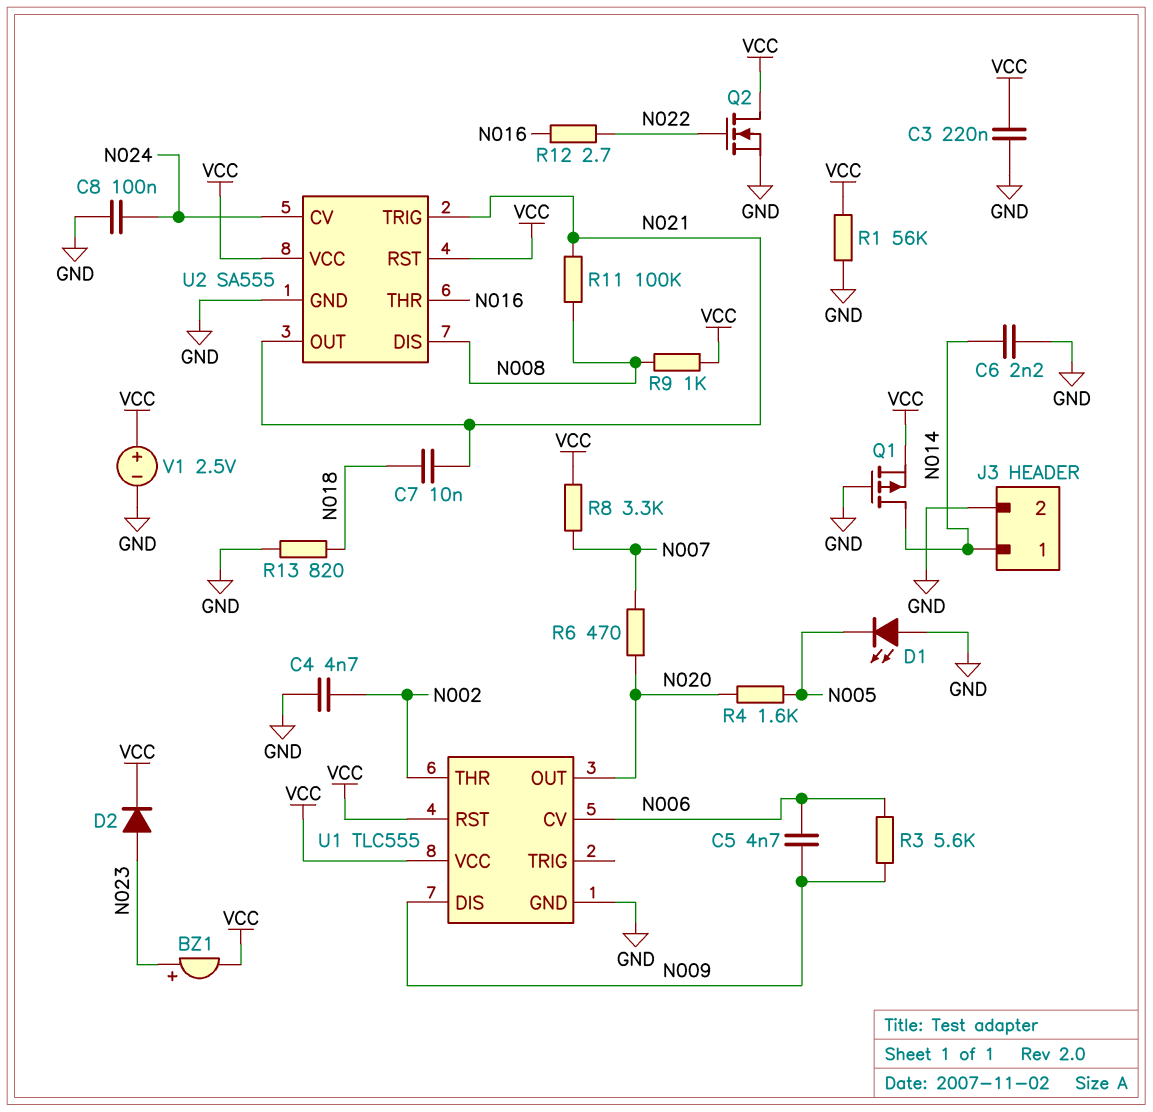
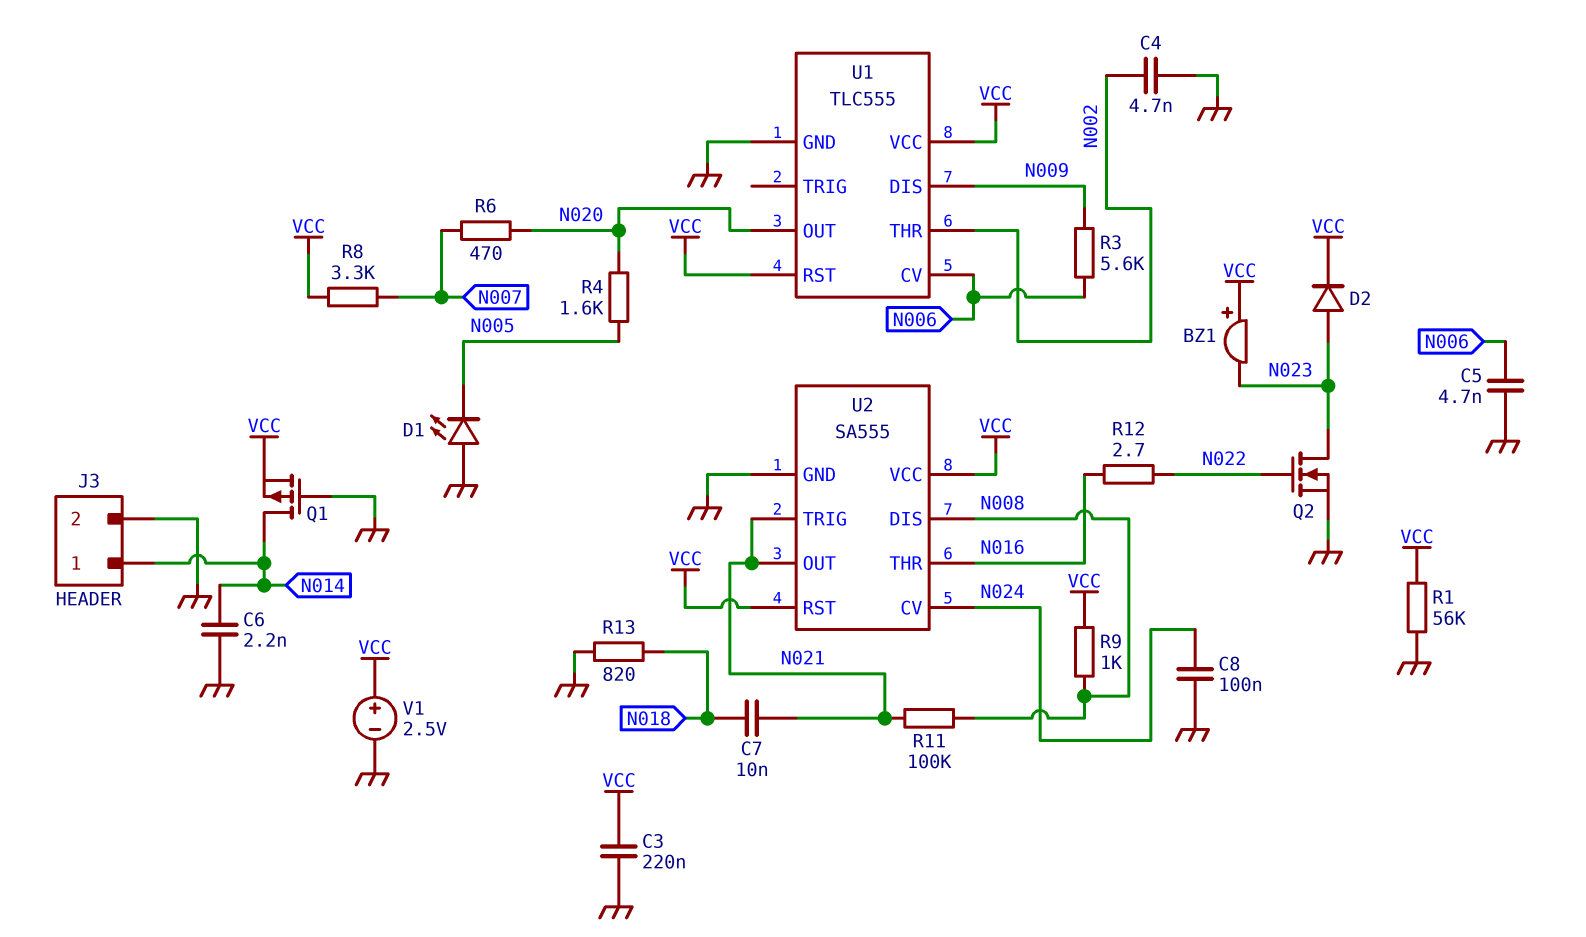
BZ1: buzzer (plus N023, minus VCC) -> buzzer (plus VCC, minus N023)
C5: 4.7nF (N006, N009) -> 4.7nF (GND, N006)
Q2: NMOS (G N022, D VCC, S GND) -> NMOS (G N022, D N023, S GND)

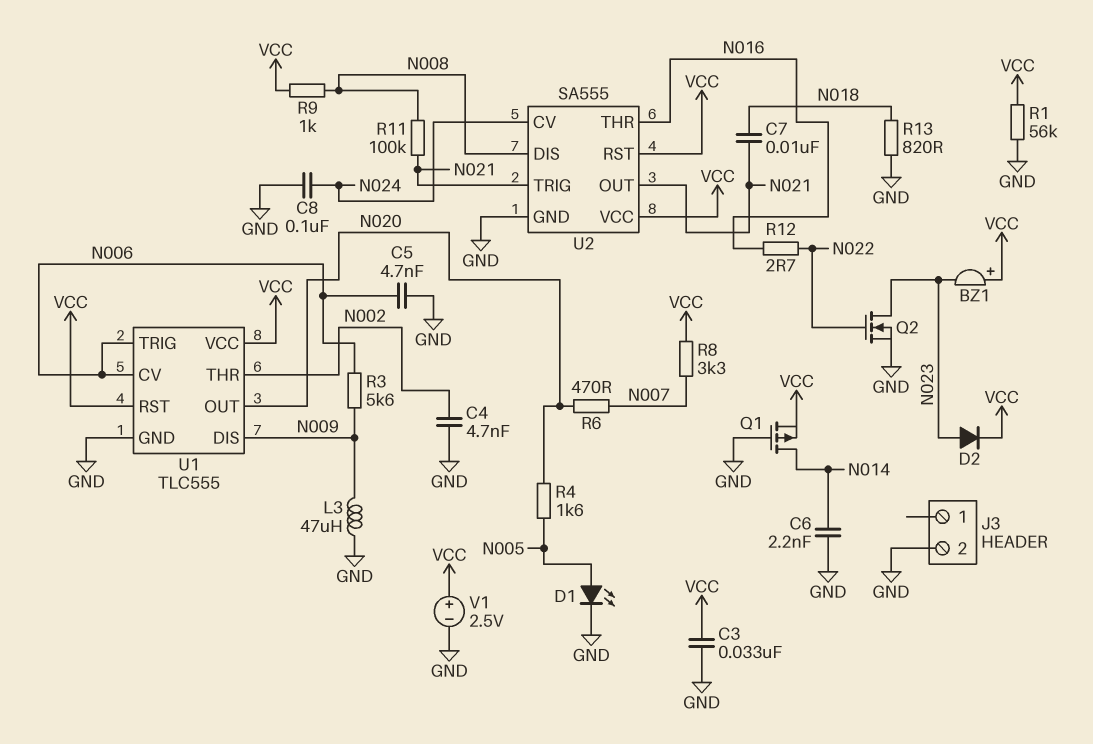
C3: 220nF (GND, VCC) -> 33nF (GND, VCC)
D1: LED (A GND, K N005) -> LED (A N005, K GND)
J3 pin 1: N014 -> none
L3: none -> 47uH (GND, N009)
U1 pin TRIG: none -> N006

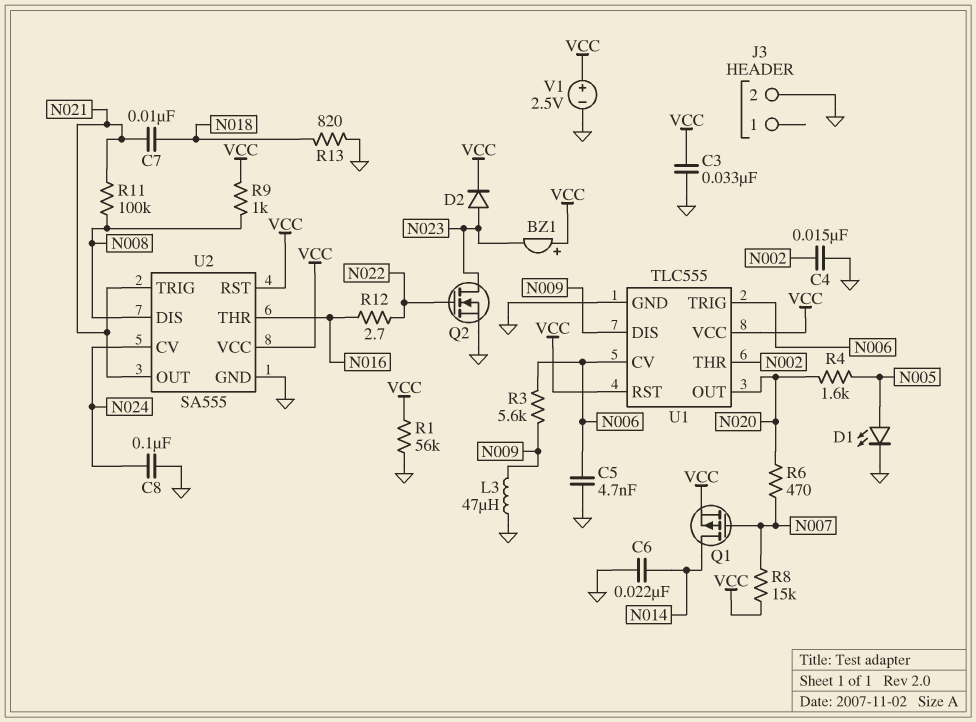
C4: 4.7nF (GND, N002) -> 15nF (GND, N002)
C6: 2.2nF (GND, N014) -> 22nF (GND, N014)
Q1: PMOS (G GND, D N014, S VCC) -> PMOS (G N007, D N014, S VCC)
R8: 3.3k (N007, VCC) -> 15k (N007, VCC)

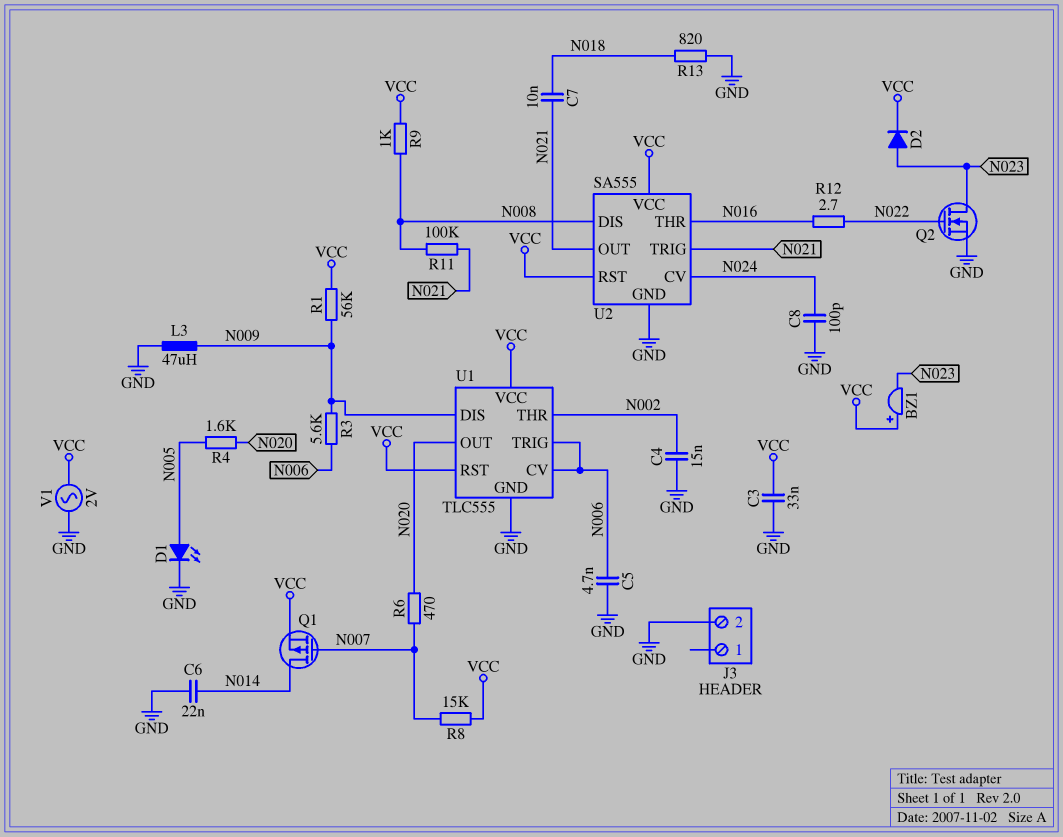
C8: 100nF (GND, N024) -> 100pF (GND, N024)
R1: 56k (GND, VCC) -> 56k (N009, VCC)
V1: 2.5V (plus VCC, minus GND) -> AC 2V (GND, VCC)

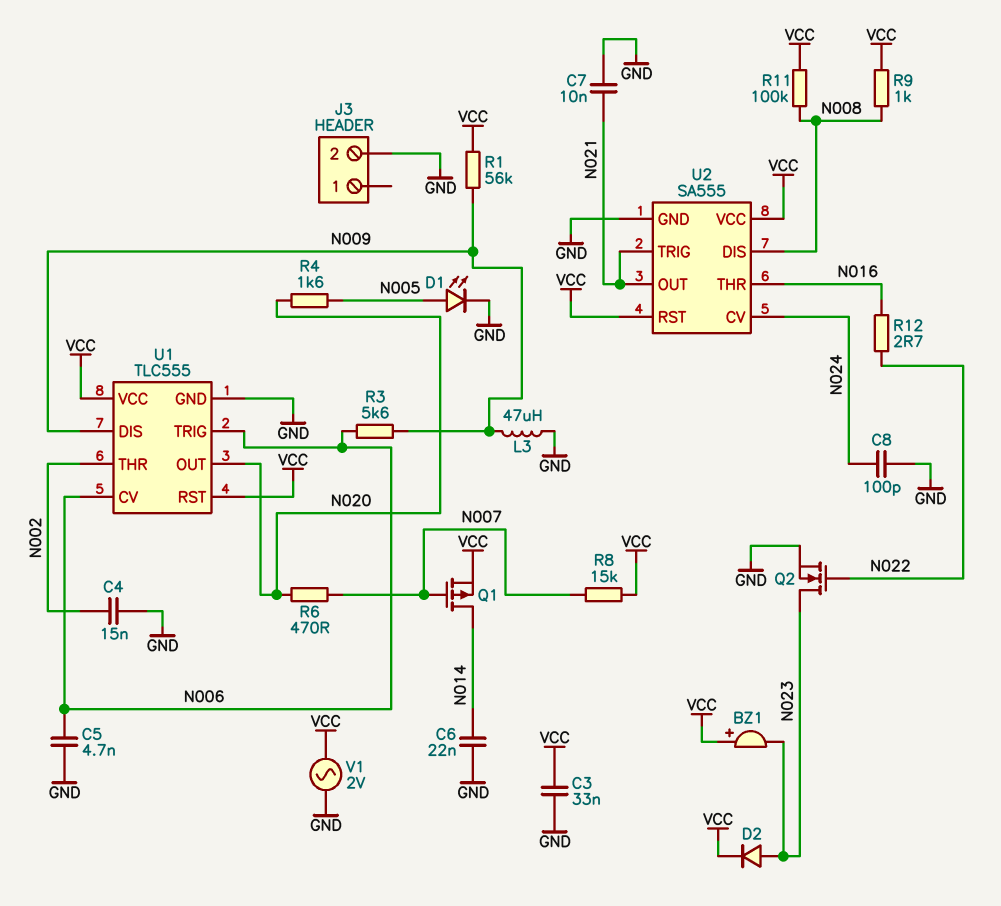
C7: 10nF (N018, N021) -> 10nF (GND, N021)
R11: 100k (N008, N021) -> 100k (N008, VCC)
R13: 820 (GND, N018) -> none

